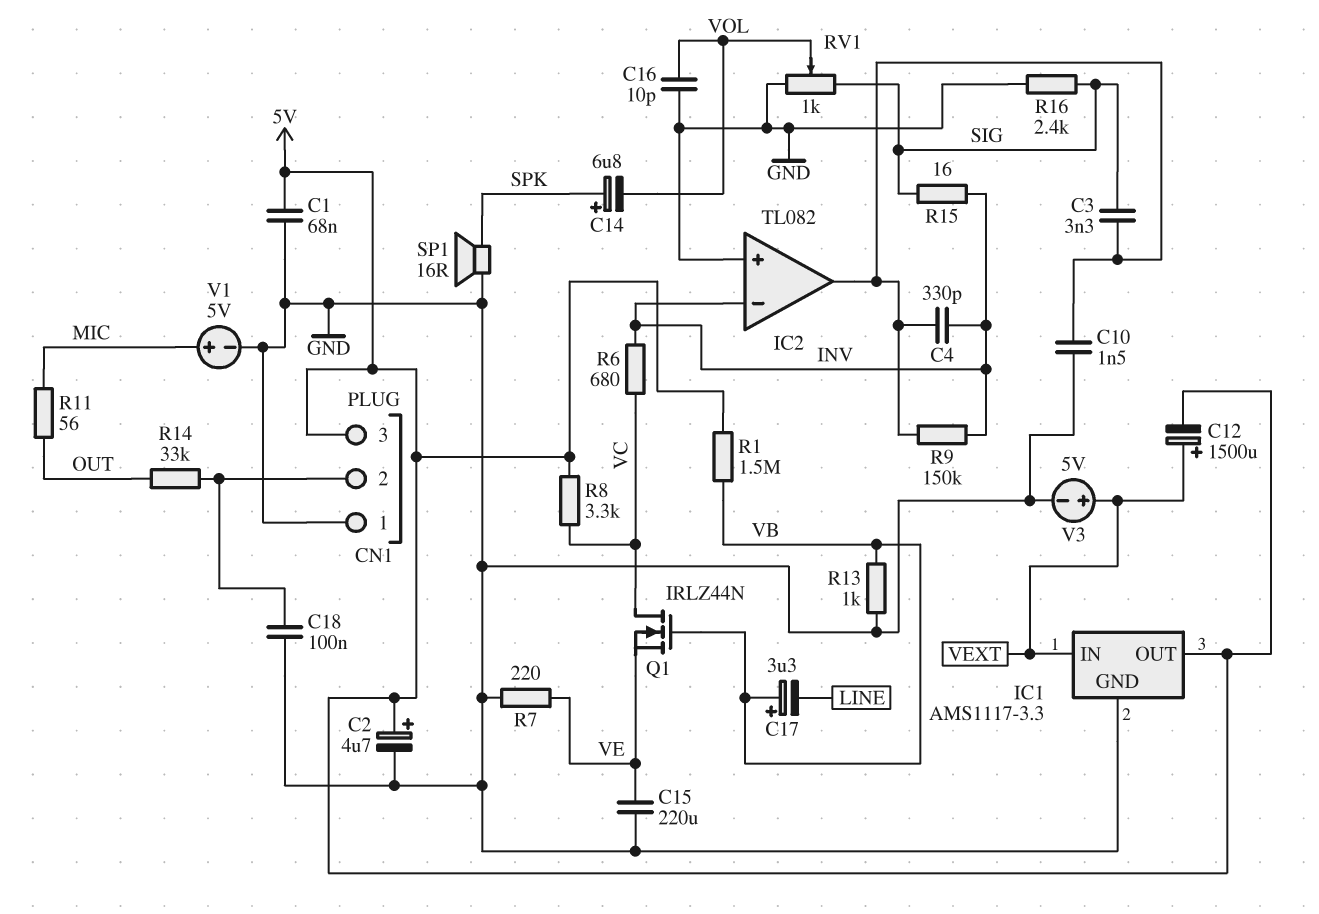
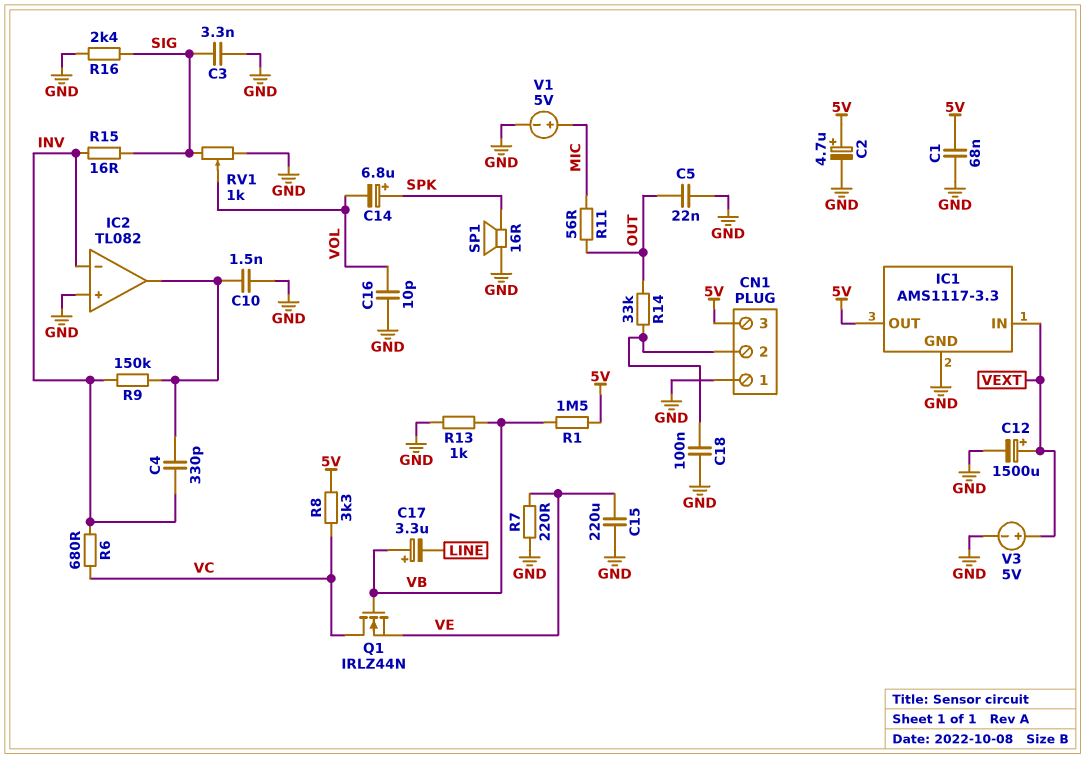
C3: 3.3nF (IC2/out, SIG) -> 3.3nF (GND, SIG)
C5: none -> 22nF (GND, OUT)
C12: 1500uF (plus VEXT, minus 5V) -> 1500uF (plus VEXT, minus GND)

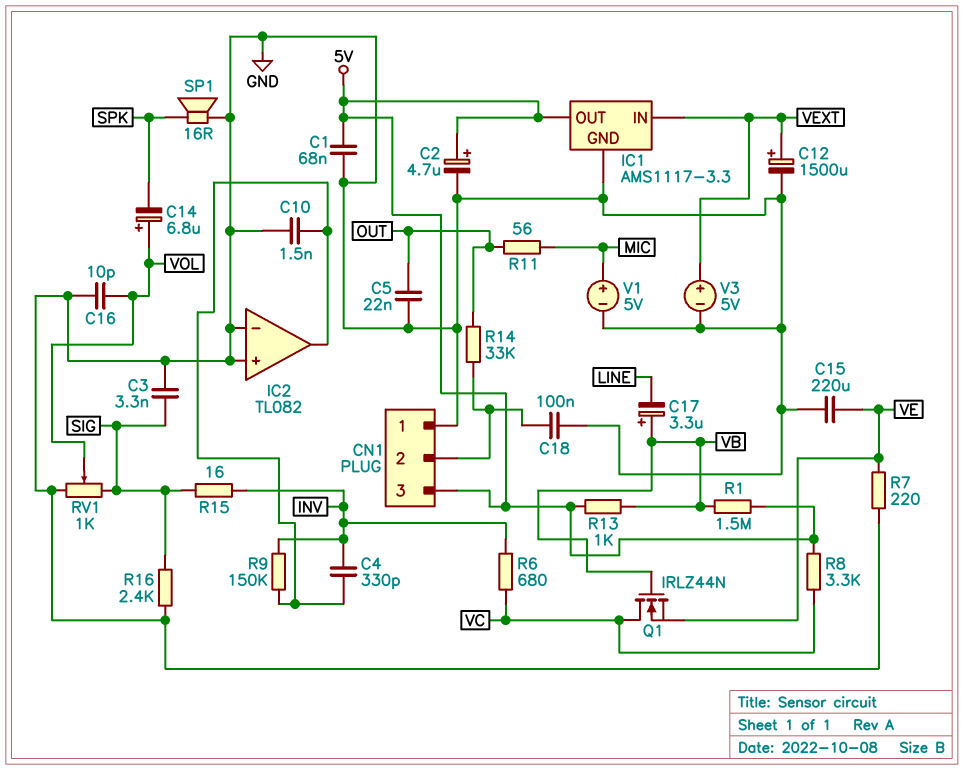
C14: 6.8uF (plus SPK, minus VOL) -> 6.8uF (plus VOL, minus SPK)
IC2 pin in-: INV -> GND
R13: 1k (GND, VB) -> 1k (5V, VB)

